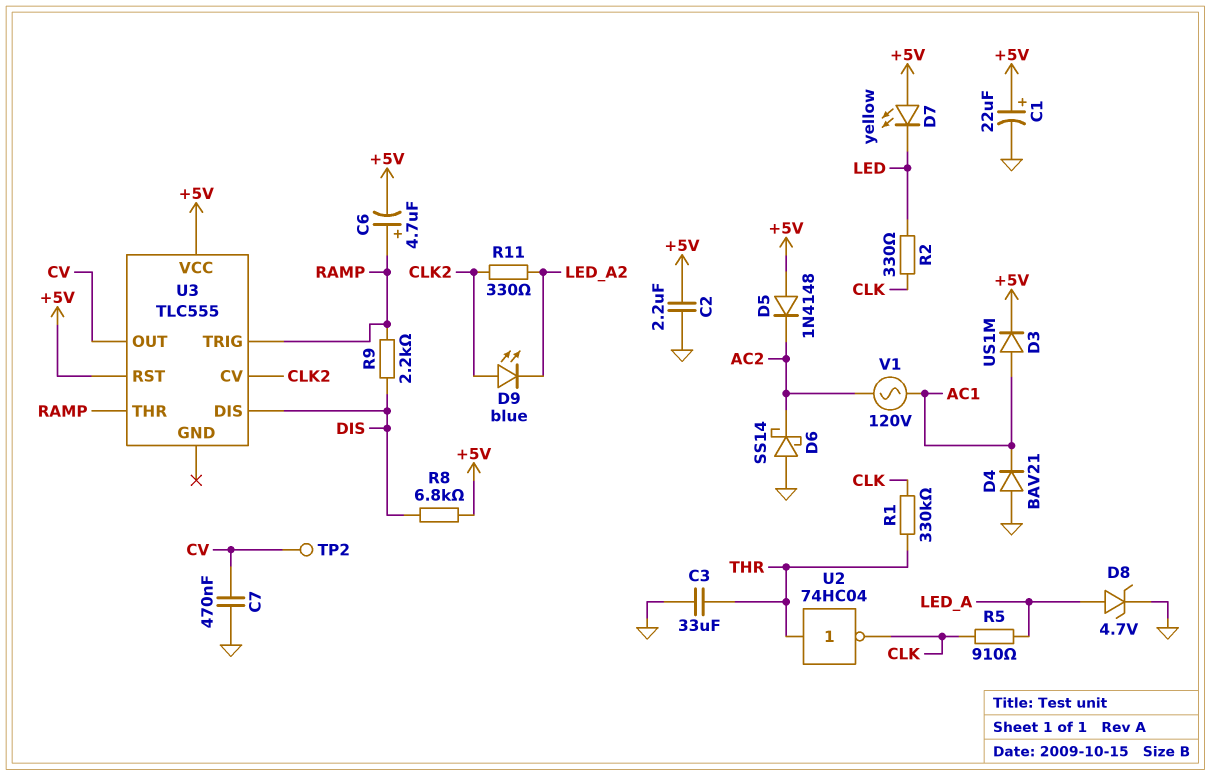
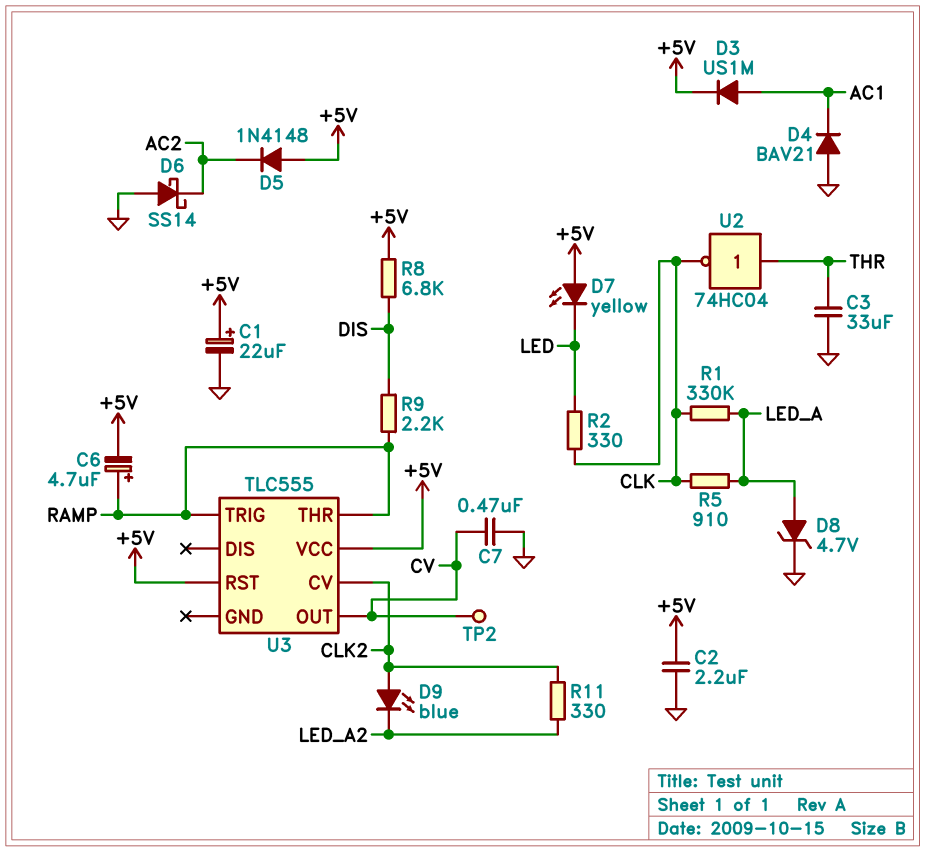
R1: 330k (CLK, THR) -> 330k (CLK, LED_A)
U3 pin DIS: DIS -> none
V1: AC 120V (AC1, AC2) -> none

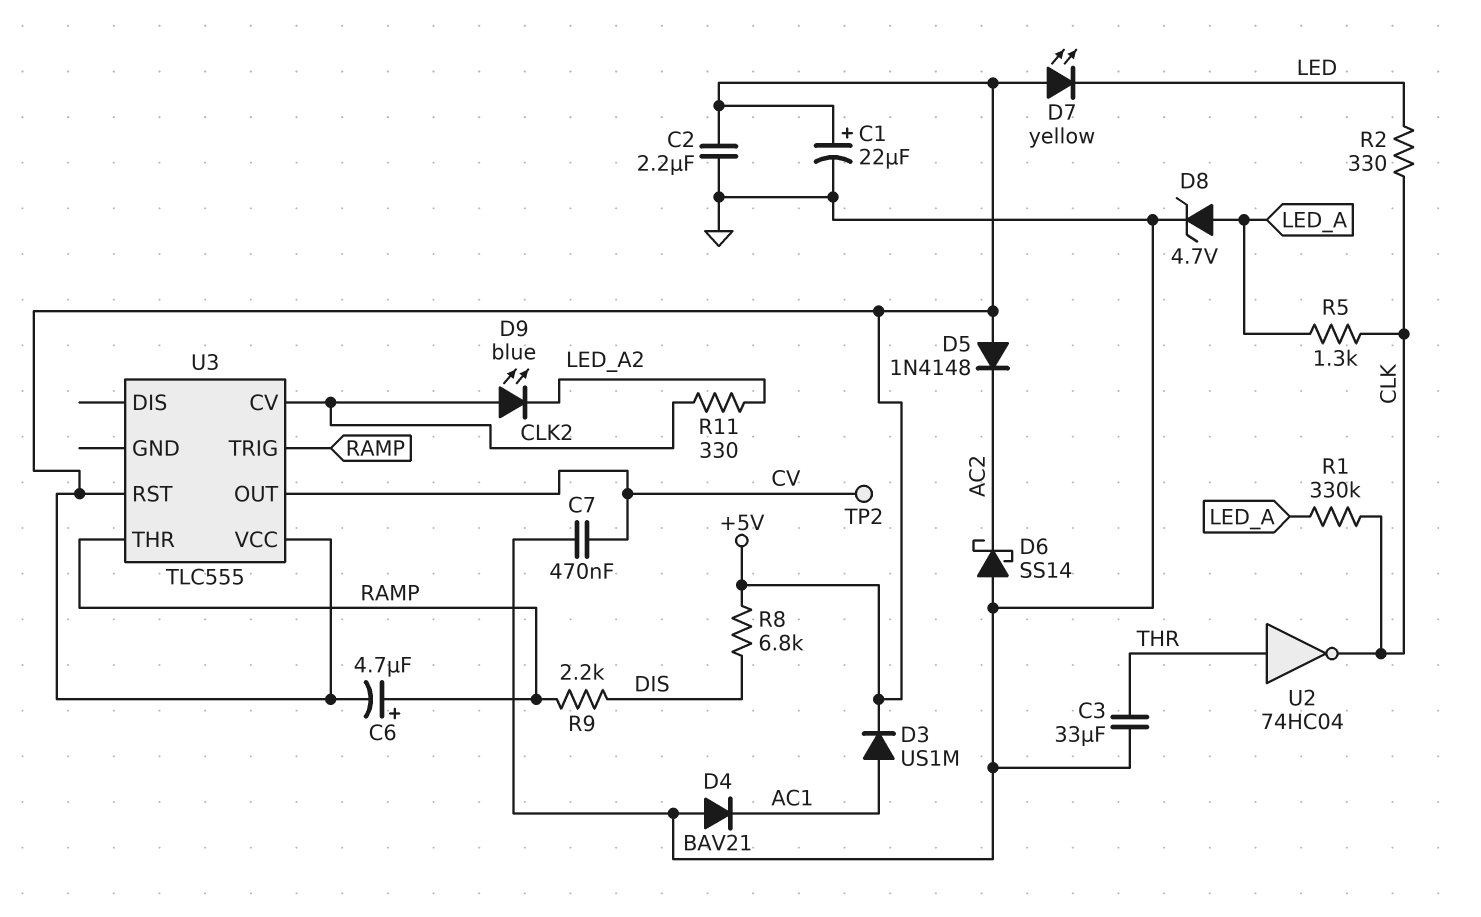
R5: 910 (CLK, LED_A) -> 1.3k (CLK, LED_A)

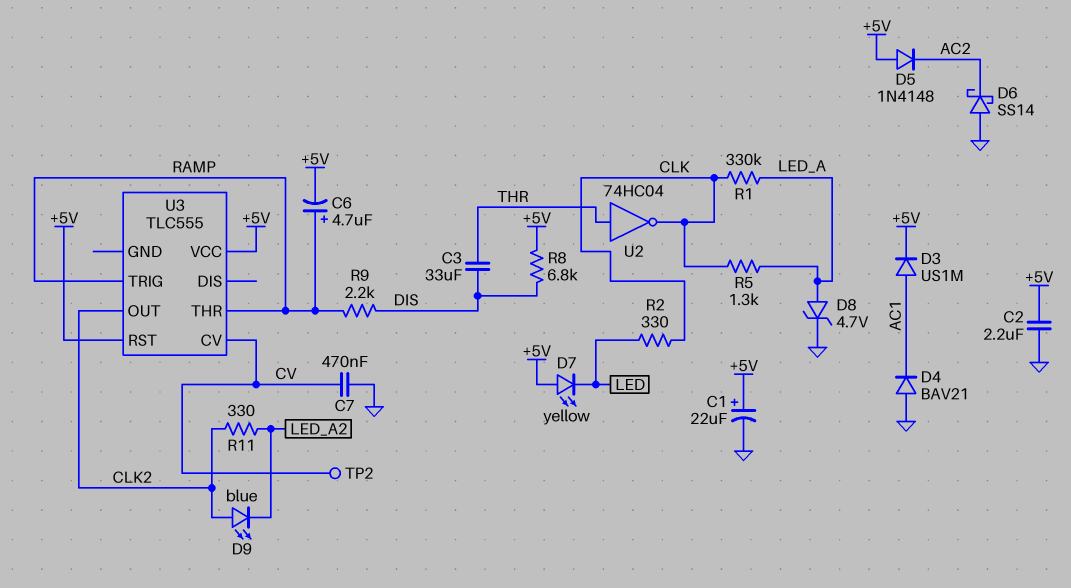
C3: 33uF (GND, THR) -> 33uF (DIS, THR)
U3 pin CV: CLK2 -> CV
U3 pin OUT: CV -> CLK2

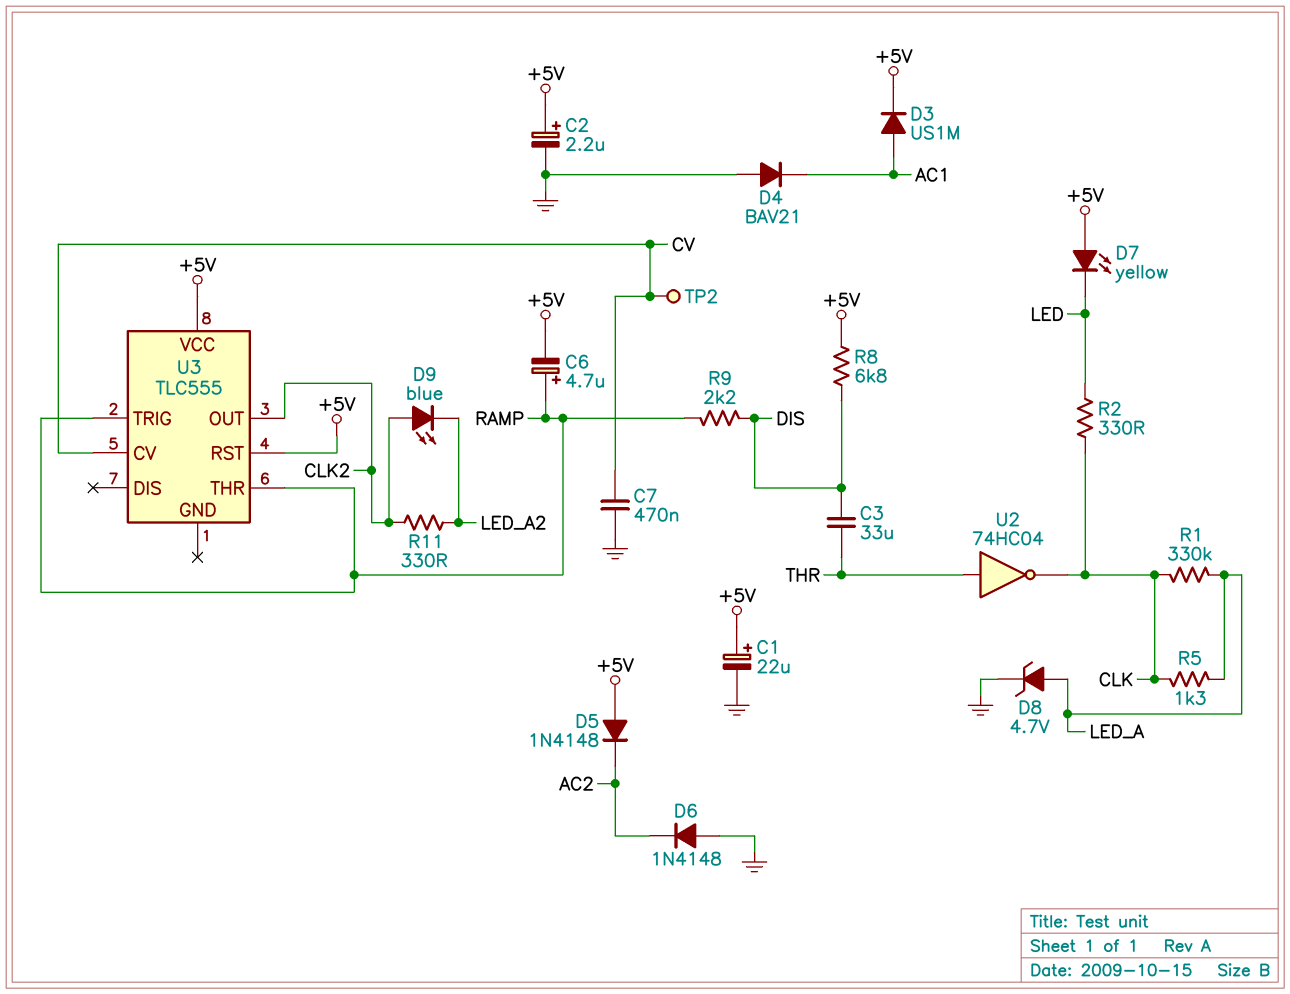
C2: 2.2uF (+5V, GND) -> 2.2uF (plus +5V, minus GND)
D6: schottky SS14 (A GND, K AC2) -> diode 1N4148 (A GND, K AC2)

